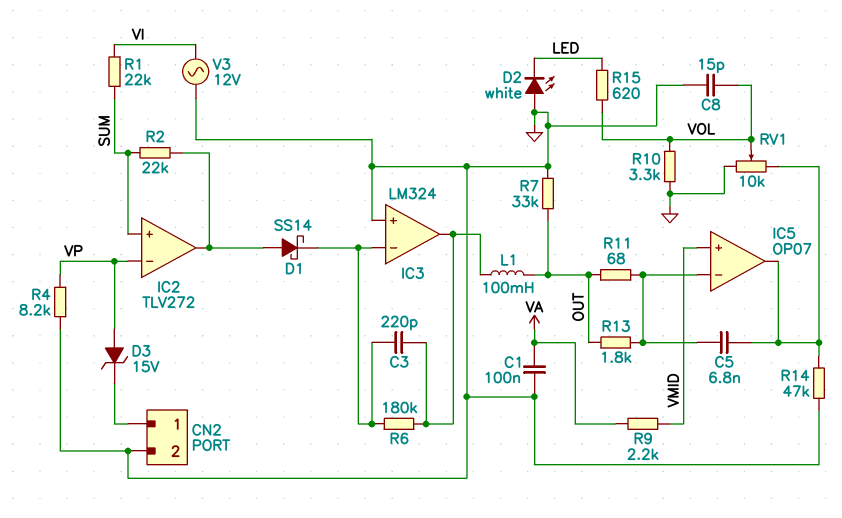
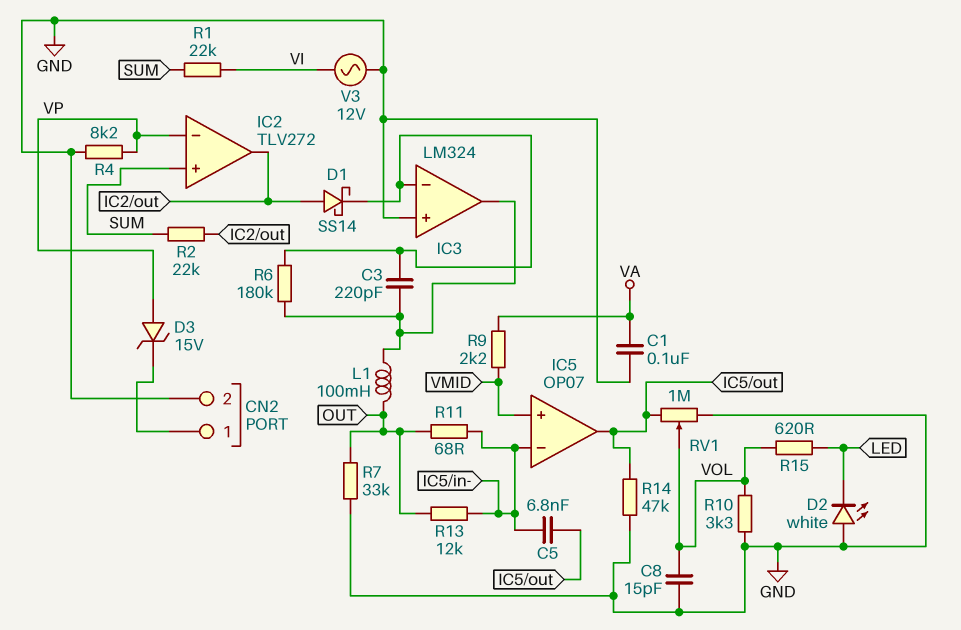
R13: 1.8k (IC5/in-, OUT) -> 12k (IC5/in-, OUT)
RV1: 10k (GND, IC5/out, wiper VOL) -> 1M (GND, IC5/out, wiper VOL)

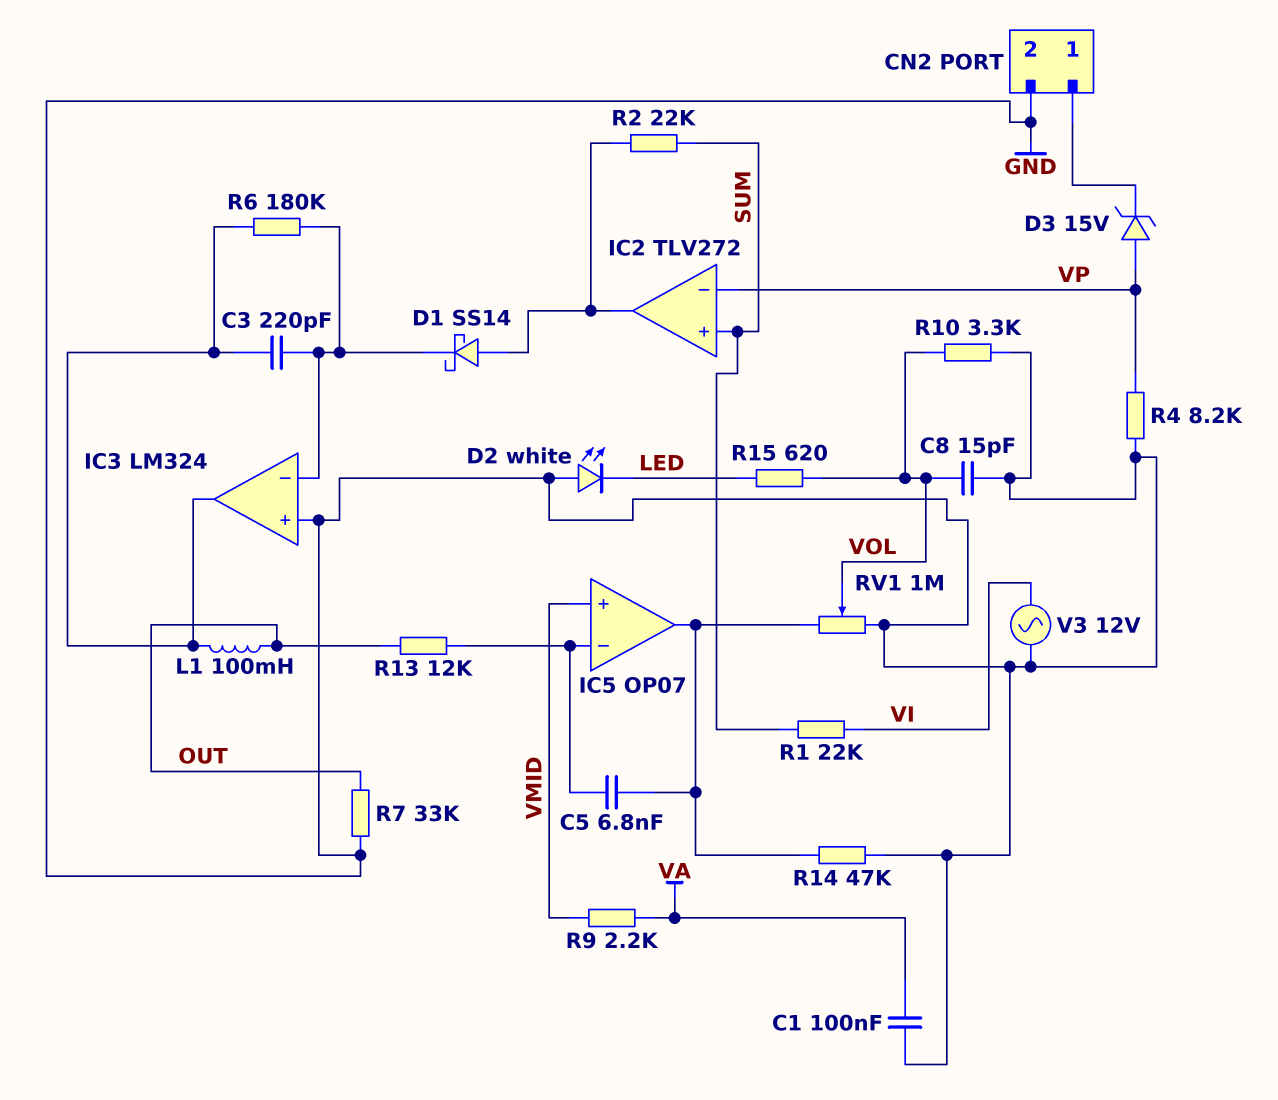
R11: 68 (IC5/in-, OUT) -> none

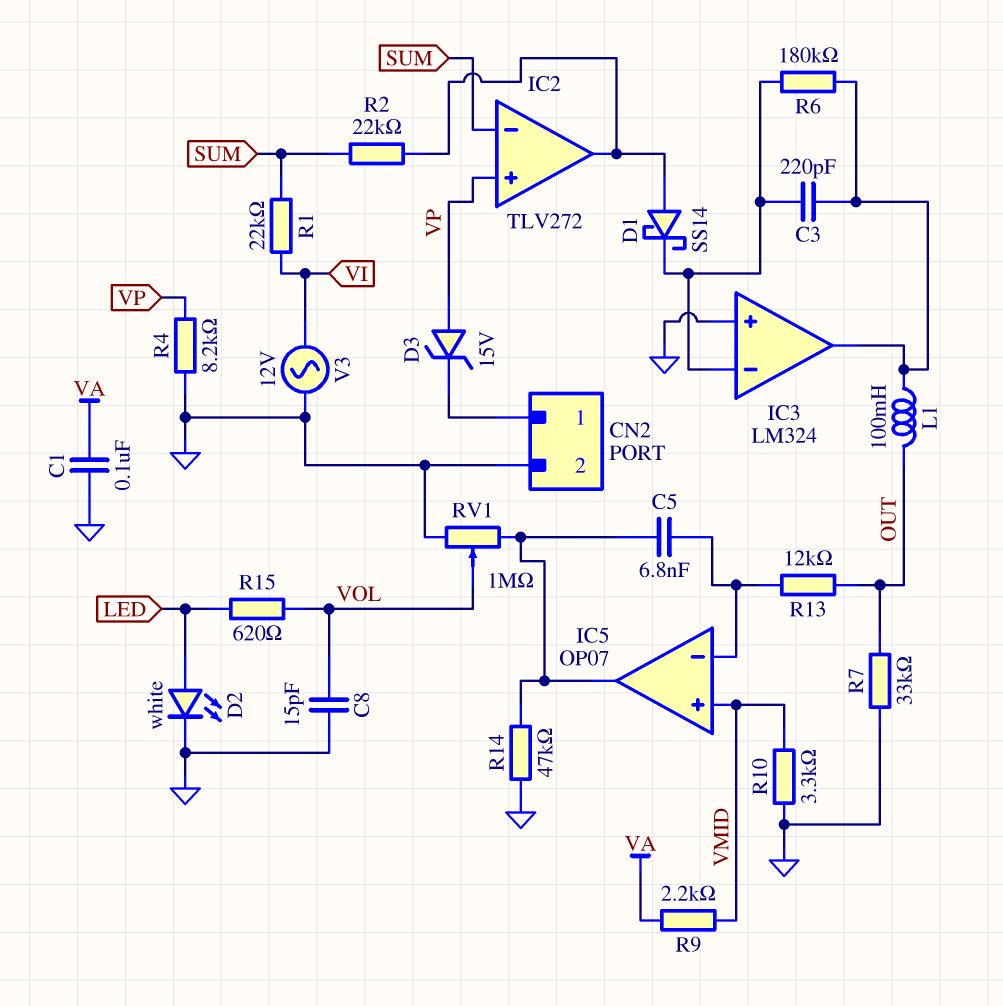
D2: LED white (A GND, K LED) -> LED white (A LED, K GND)
IC2 pin in+: SUM -> VP
IC2 pin in-: VP -> SUM
R10: 3.3k (GND, VOL) -> 3.3k (GND, VMID)

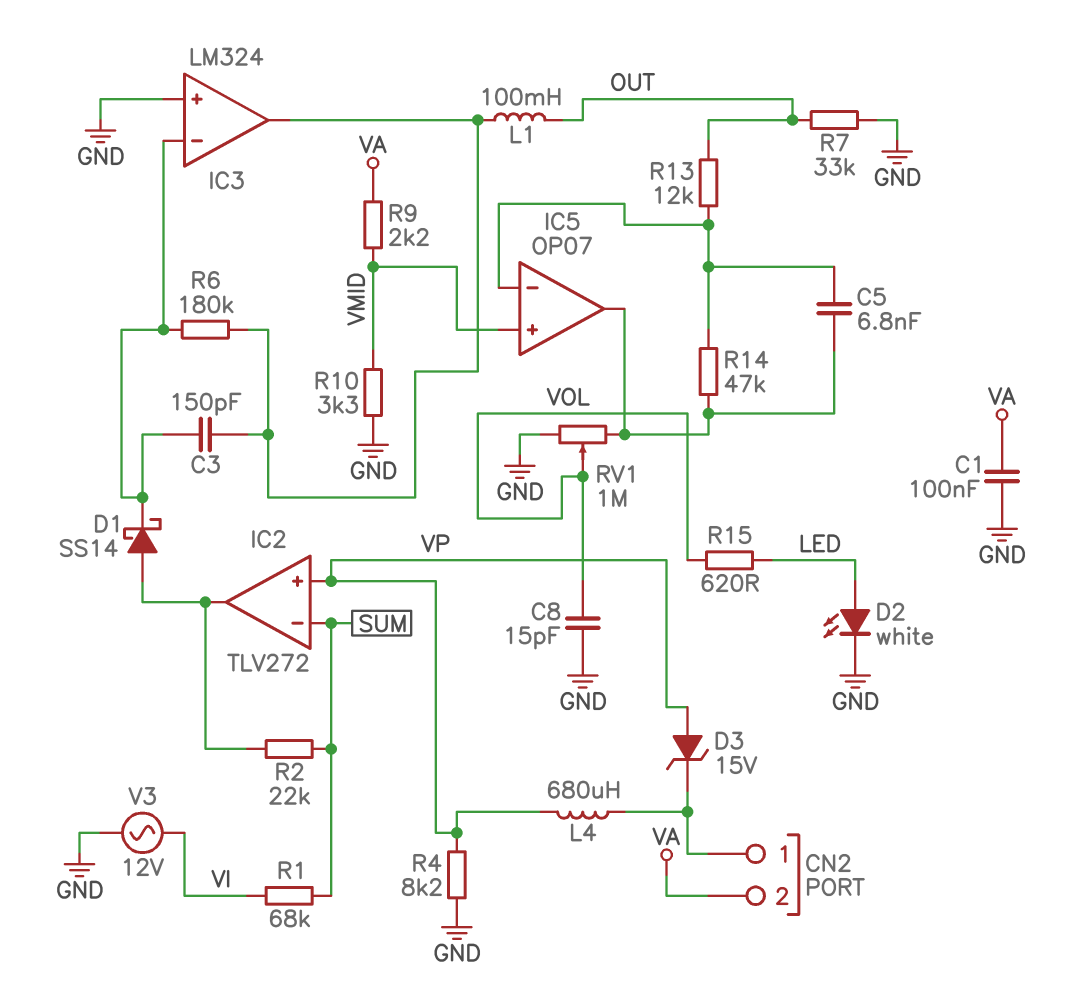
C3: 220pF (IC3/in-, IC3/out) -> 150pF (IC3/in-, IC3/out)
CN2 pin 2: GND -> VA
L4: none -> 680uH (CN2/1, VP)
R1: 22k (SUM, VI) -> 68k (SUM, VI)
R14: 47k (GND, IC5/out) -> 47k (IC5/in-, IC5/out)

